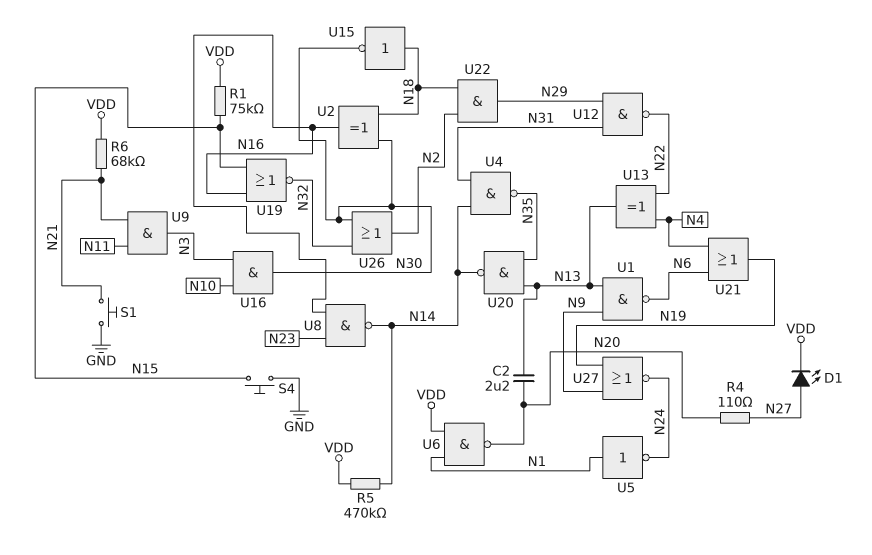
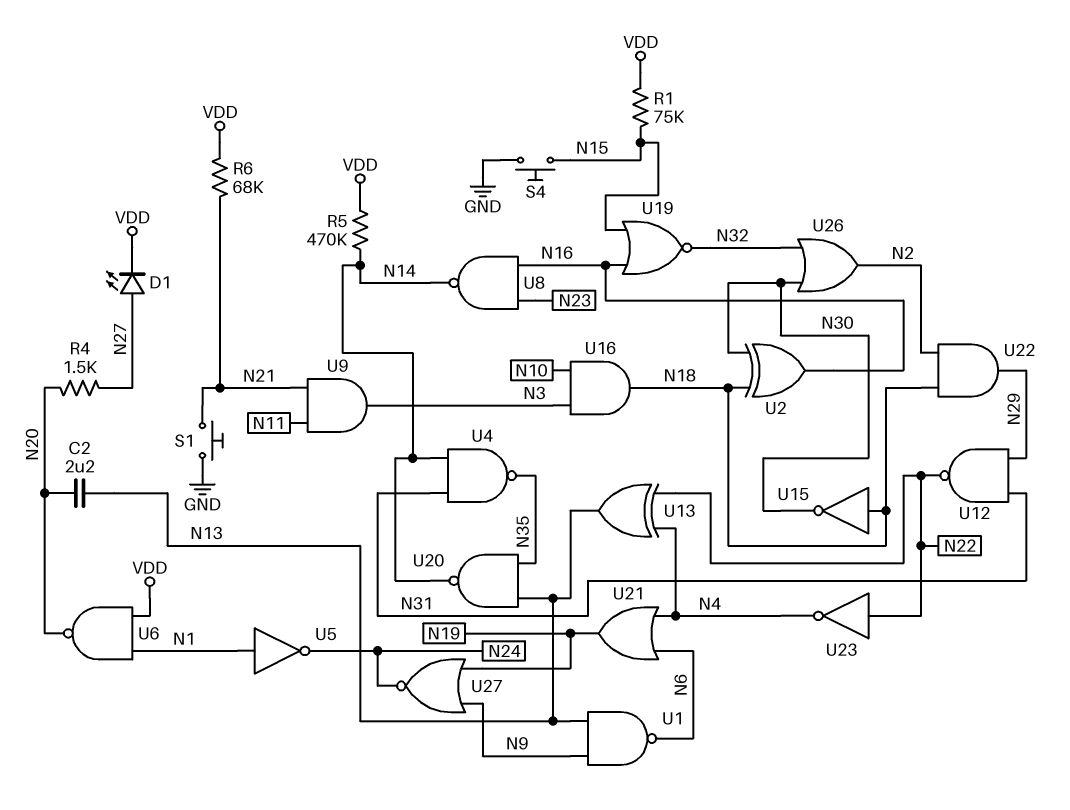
R4: 110 (N20, N27) -> 1.5k (N20, N27)
U16: AND (in N3, in N10, out N30) -> AND (in N3, in N10, out N18)
U23: none -> NOT (in N22, out N4)

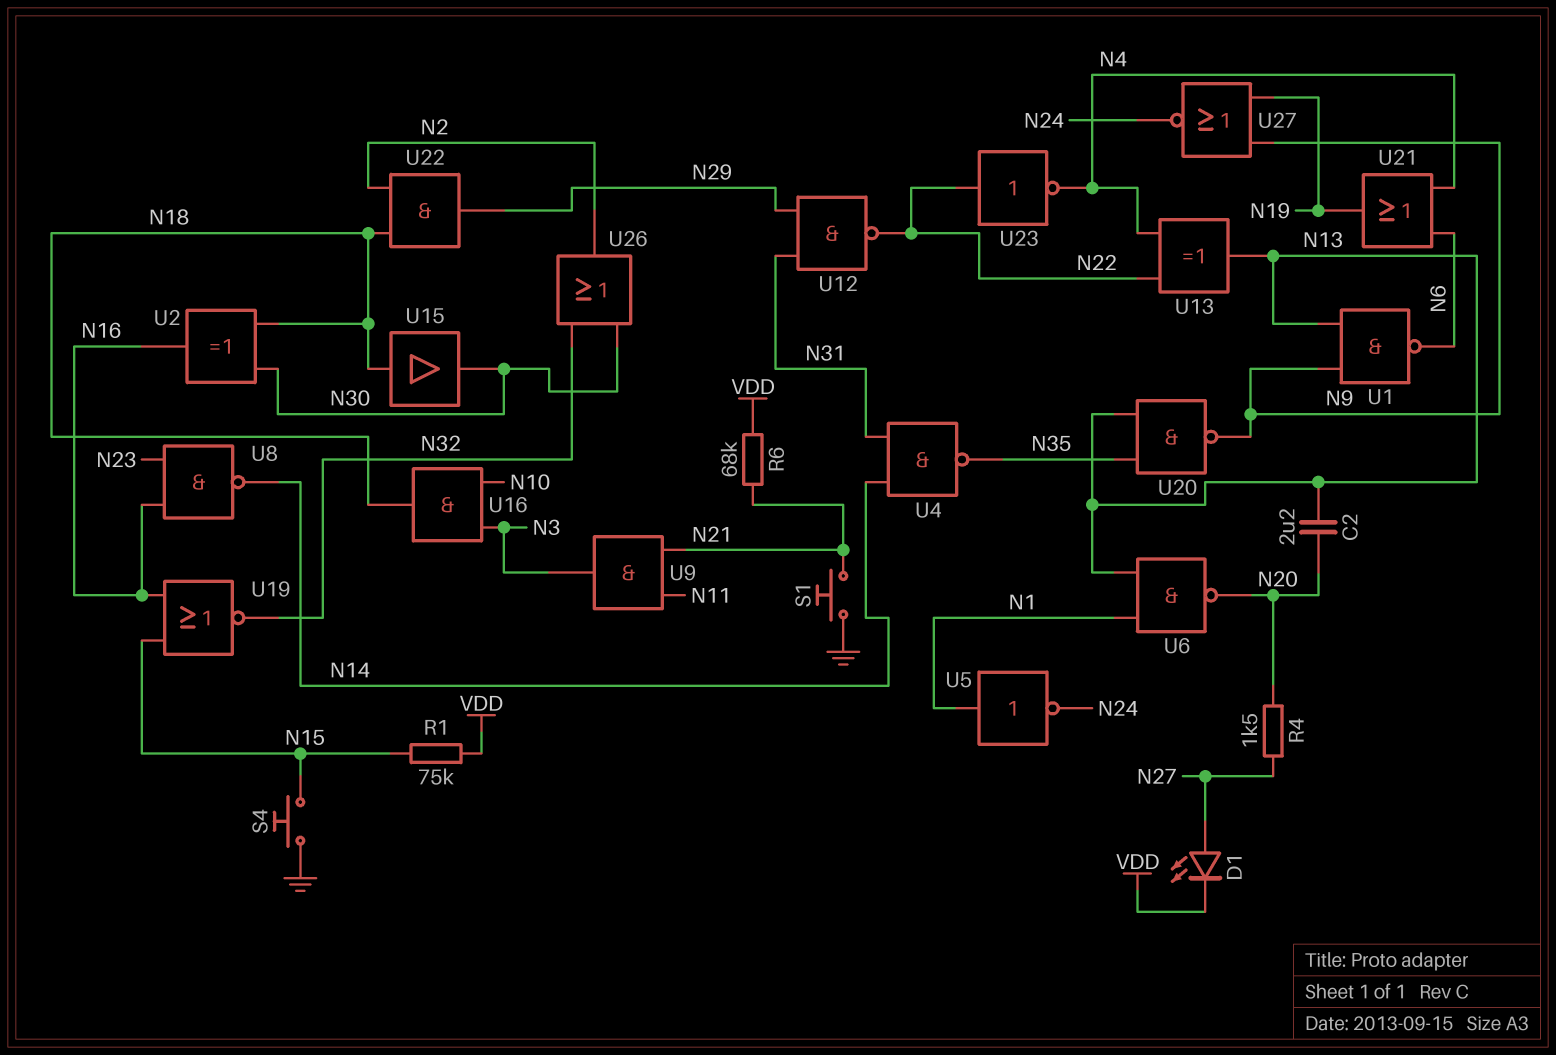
R5: 470k (N14, VDD) -> none
U6: NAND (in N1, in VDD, out N20) -> NAND (in N1, in N13, out N20)
U15: NOT (in N18, out N30) -> buffer (in N18, out N30)
U20: NAND (in N13, in N35, out N14) -> NAND (in N13, in N35, out N9)

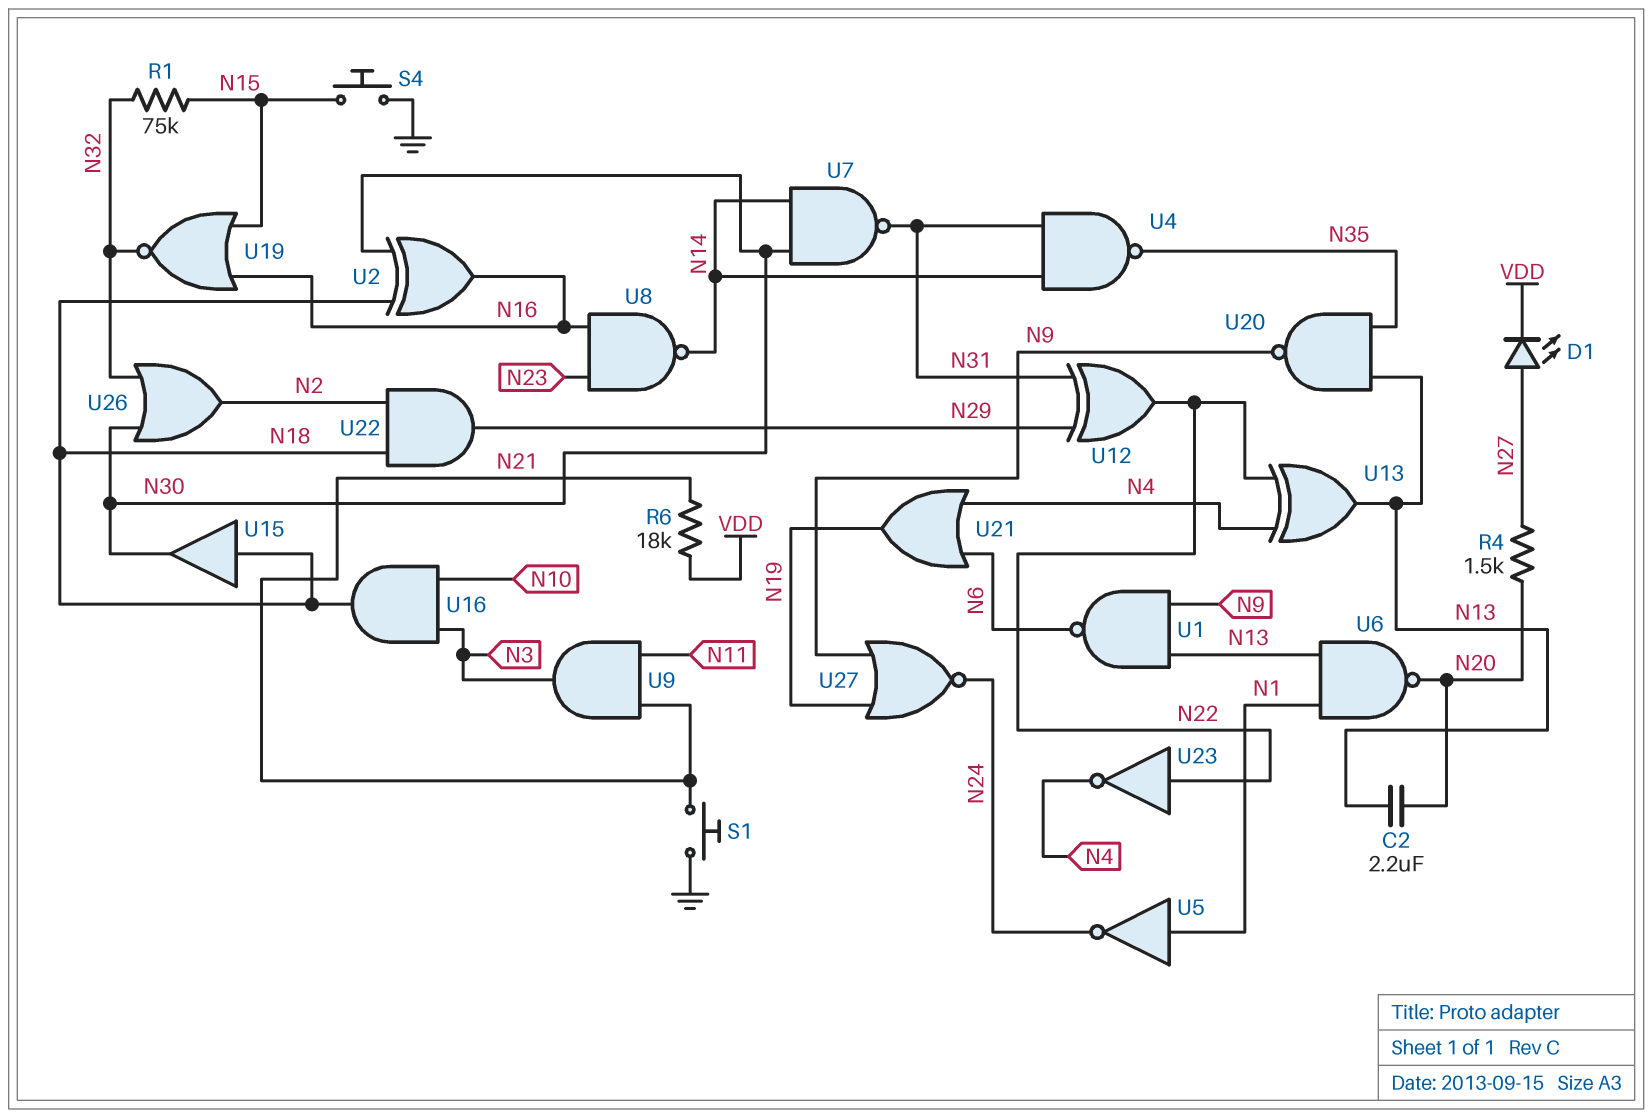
R1: 75k (N15, VDD) -> 75k (N15, N32)
R6: 68k (N21, VDD) -> 18k (N21, VDD)
U7: none -> NAND (in N14, in N30, out N31)
U12: NAND (in N29, in N31, out N22) -> XOR (in N29, in N31, out N22)

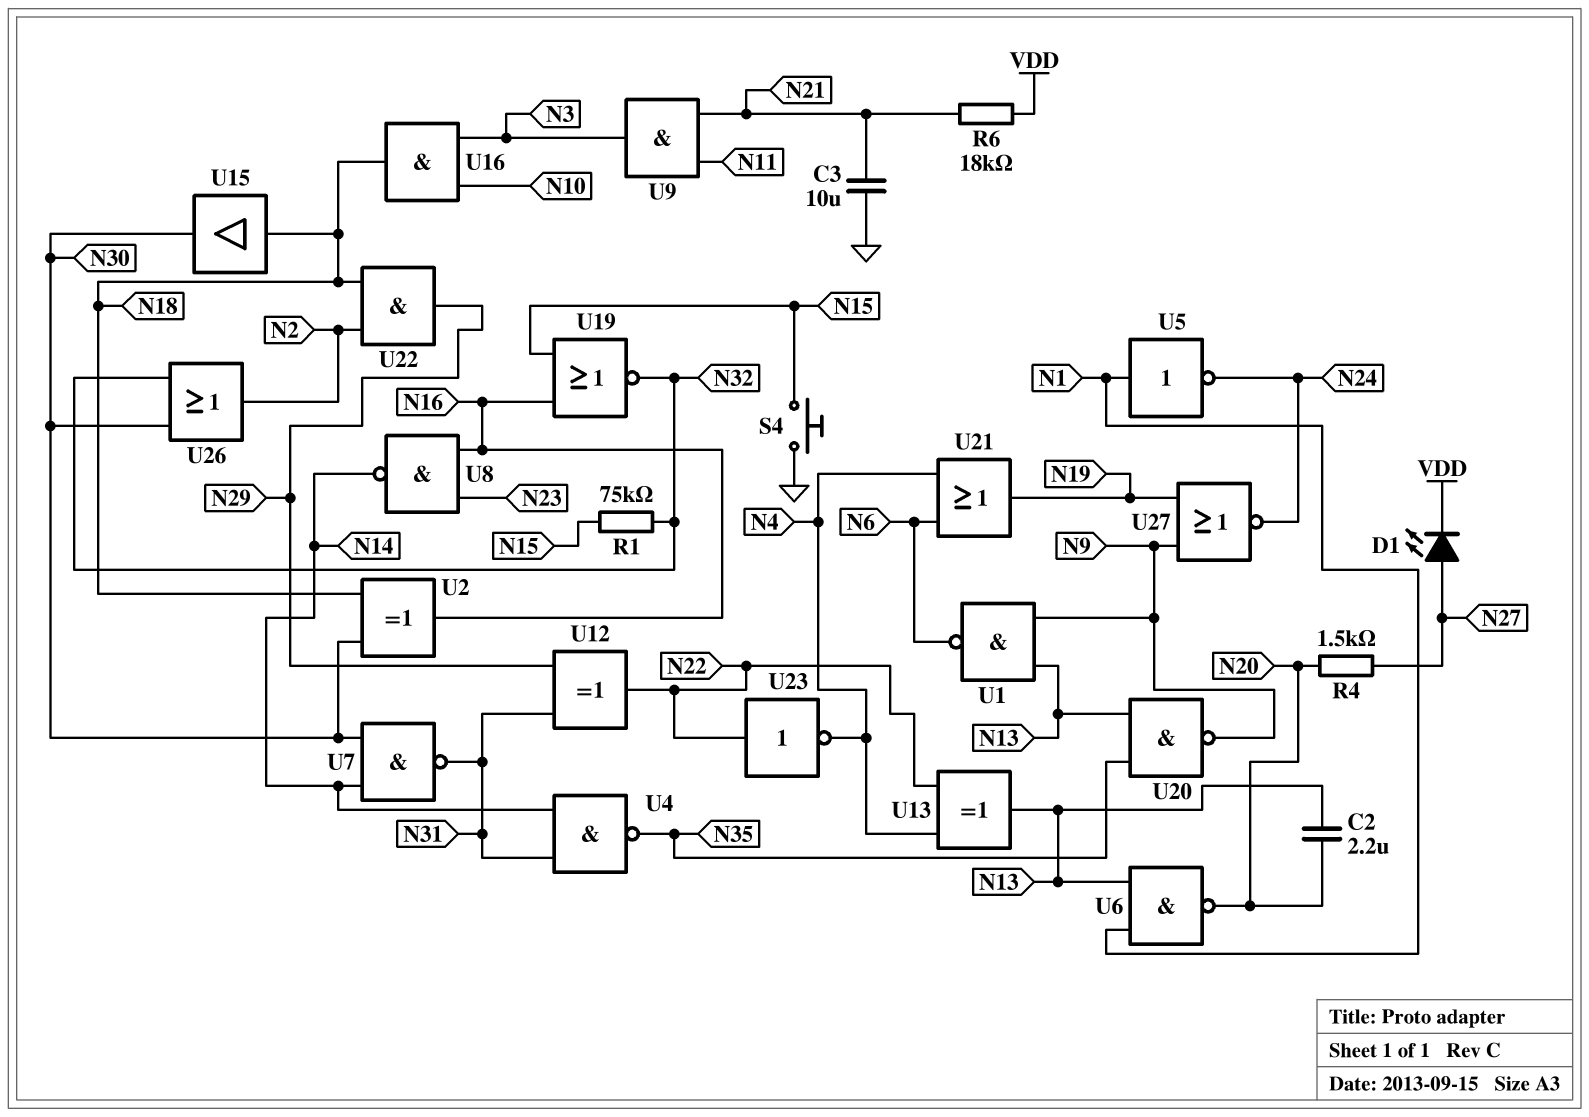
C3: none -> 10uF (GND, N21)
S1: button (GND, N21) -> none

